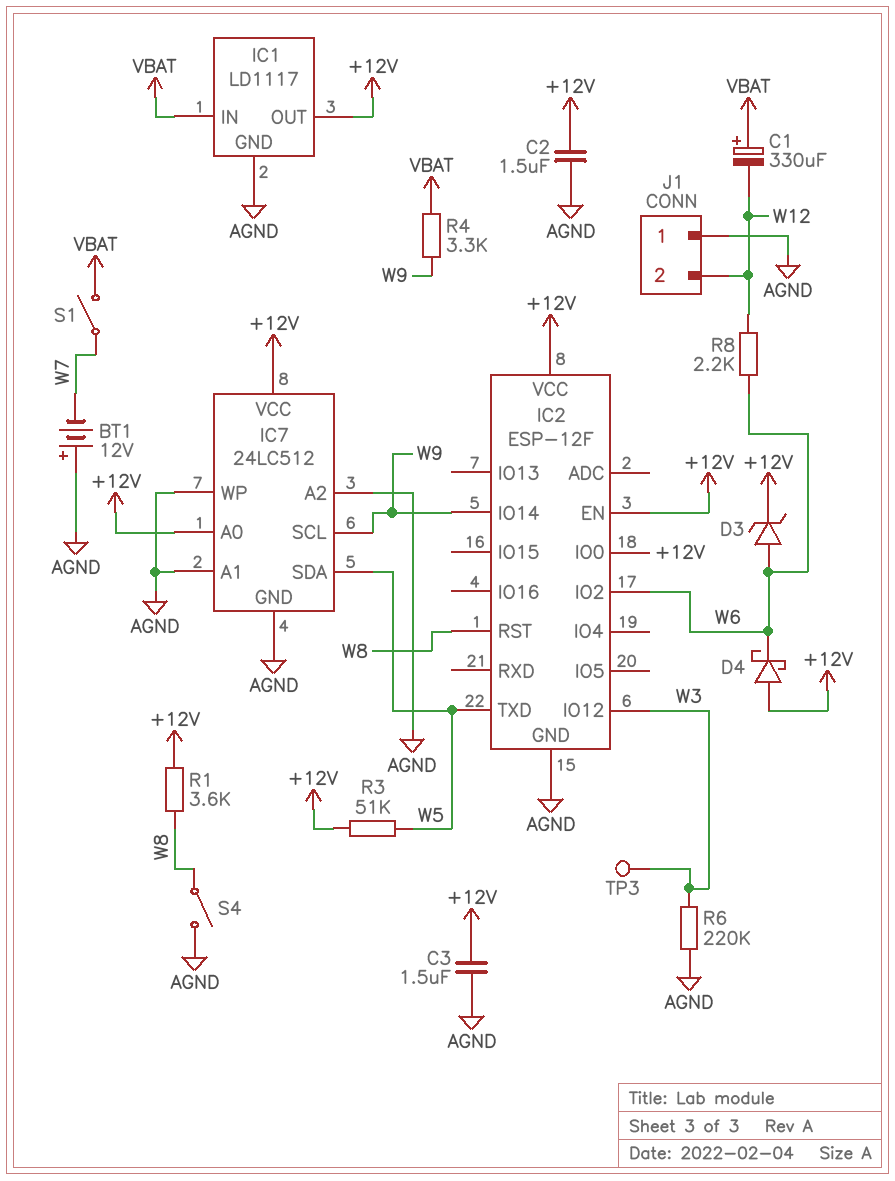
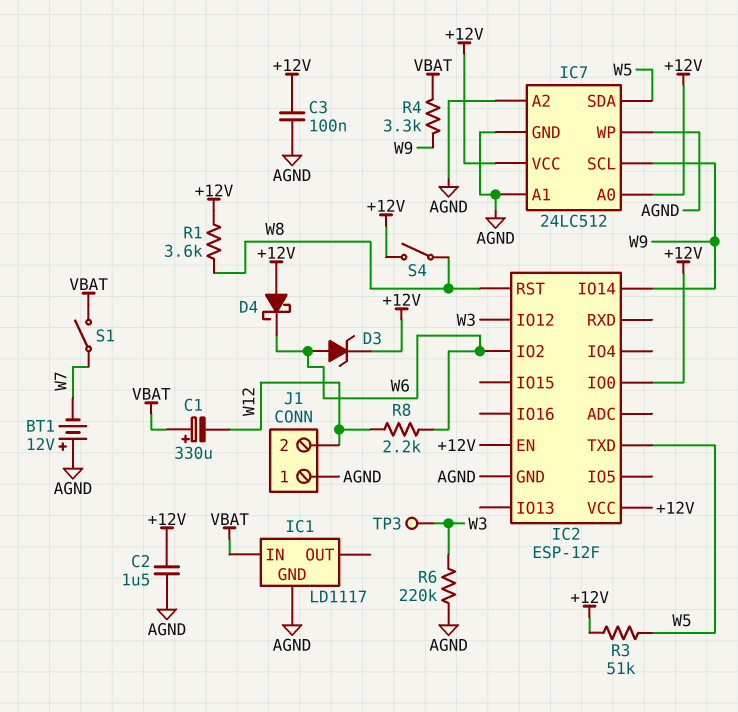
C3: 1.5uF (+12V, AGND) -> 100nF (+12V, AGND)
IC1 pin OUT: +12V -> none
S4: switch (AGND, W8) -> switch (+12V, W8)

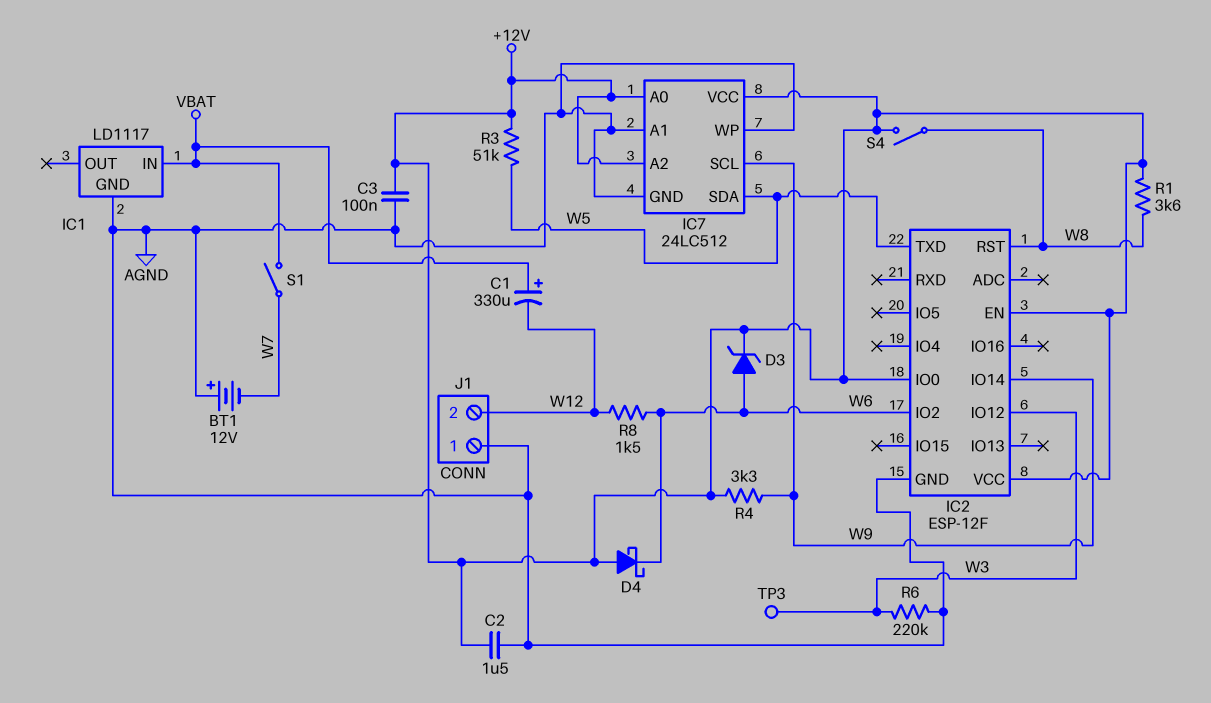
IC7 pin A2: AGND -> +12V
R4: 3.3k (VBAT, W9) -> 3.3k (+12V, W9)
R8: 2.2k (W6, W12) -> 1.5k (W6, W12)

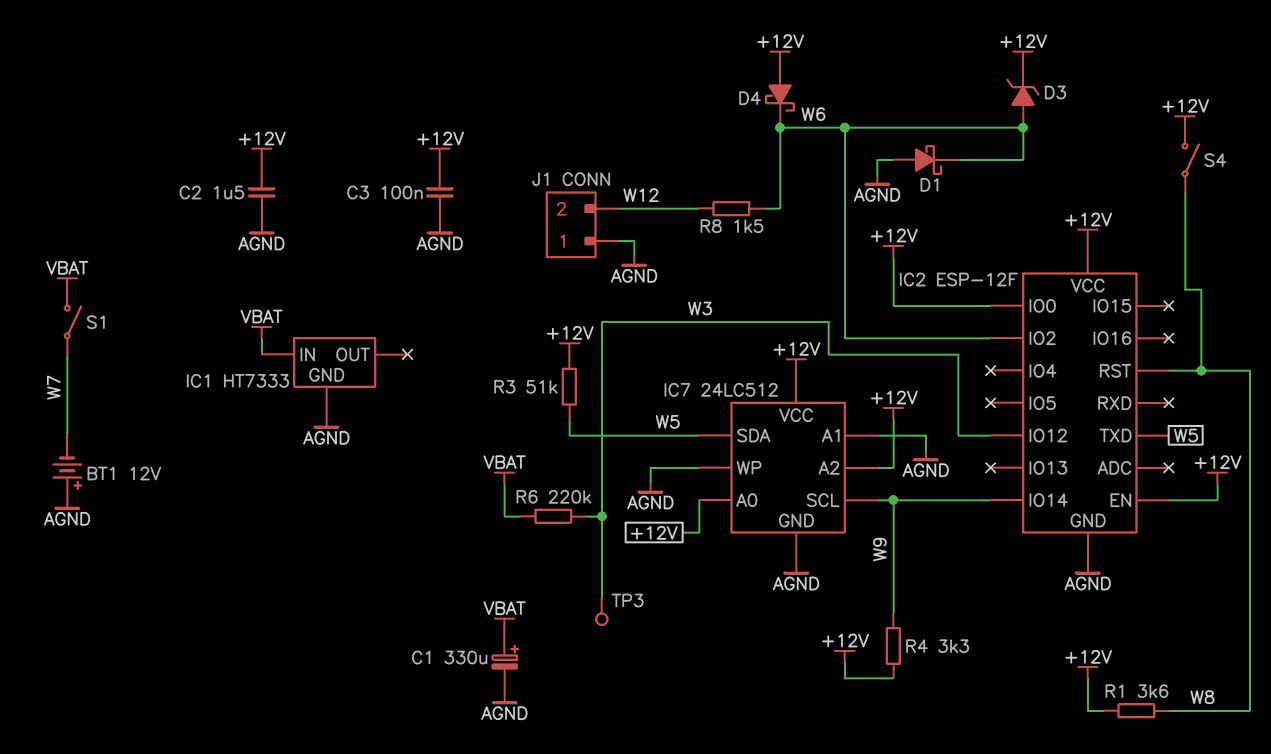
C1: 330uF (plus VBAT, minus W12) -> 330uF (plus VBAT, minus AGND)
D1: none -> schottky (A AGND, K W6)
IC1: LD1117 -> HT7333
R6: 220k (AGND, W3) -> 220k (VBAT, W3)

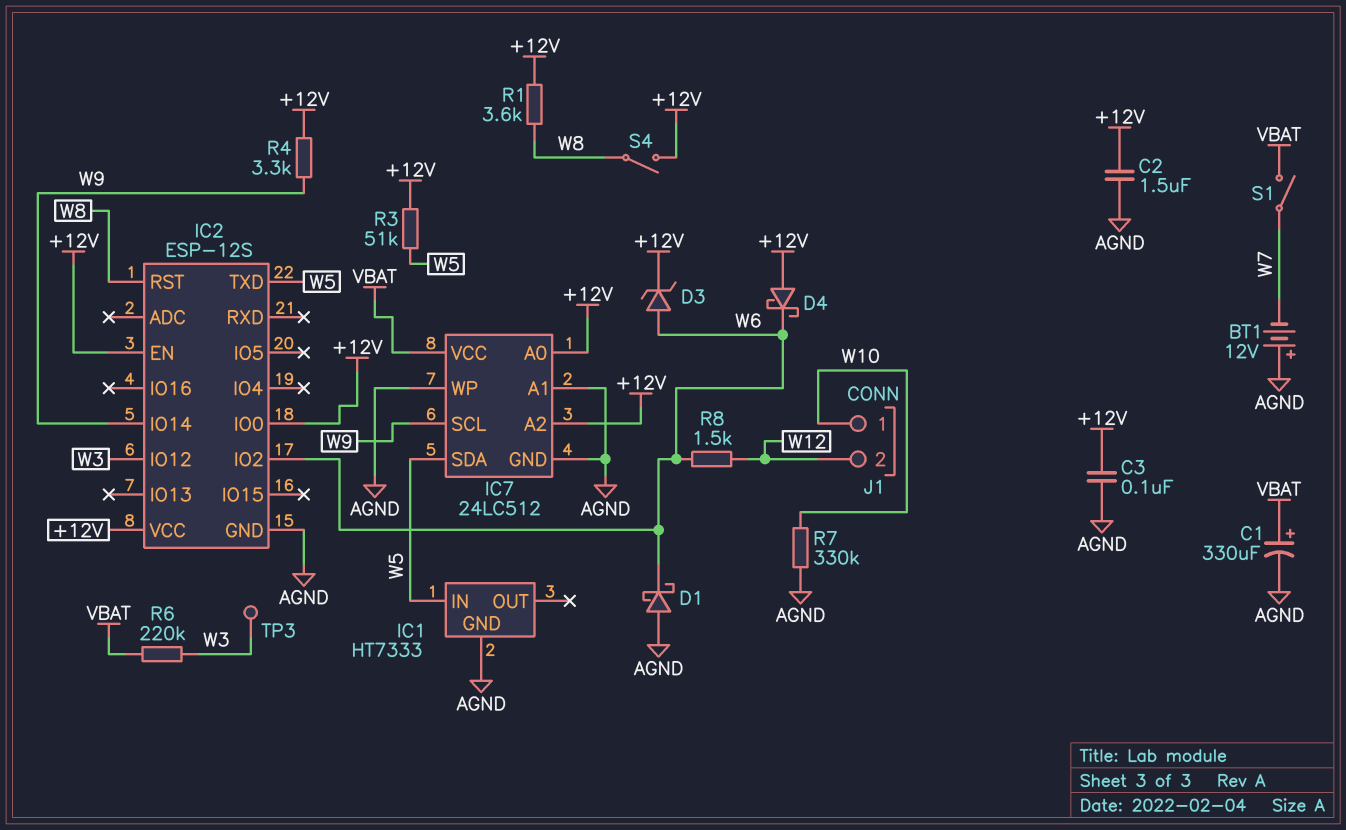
IC1 pin IN: VBAT -> W5
IC2: ESP-12F -> ESP-12S
IC7 pin VCC: +12V -> VBAT
J1 pin 1: AGND -> W10
R7: none -> 330k (AGND, W10)

